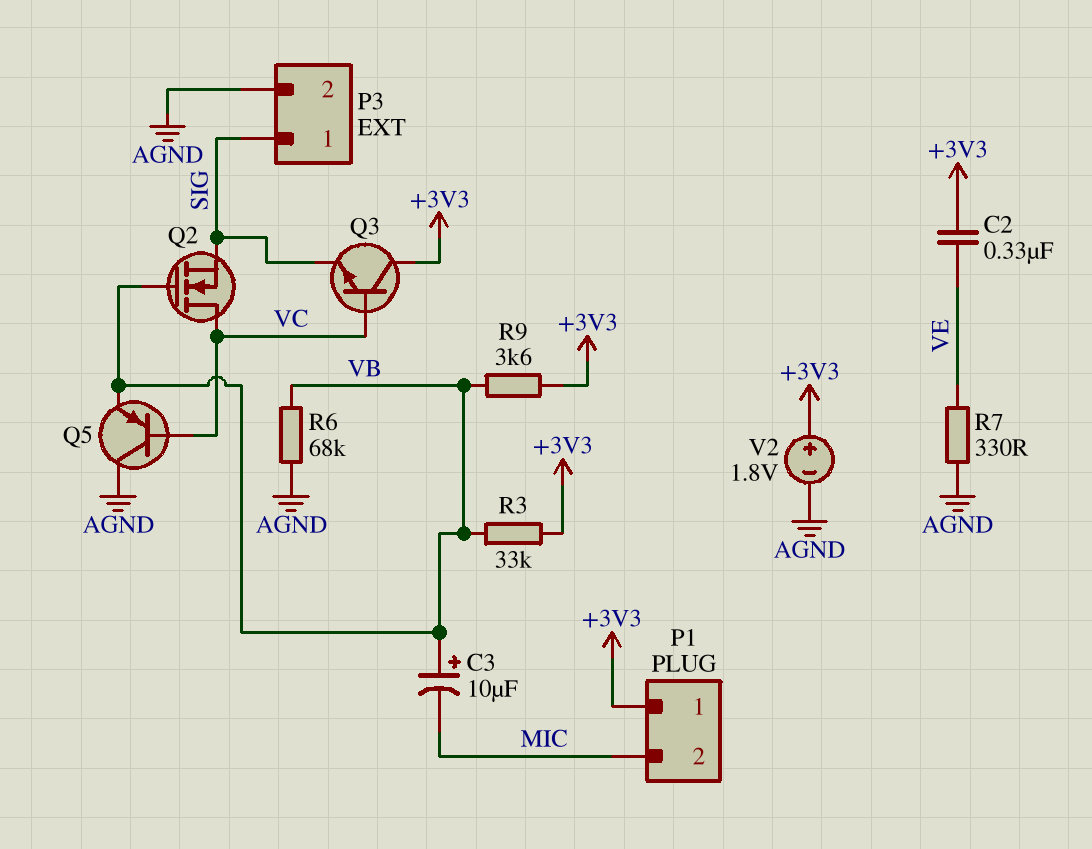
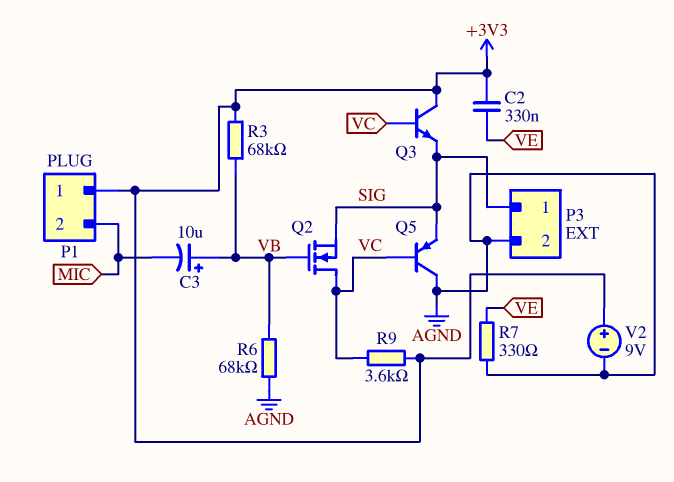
Q5: PNP (B VC, C AGND, E VB) -> PNP (B VC, C AGND, E SIG)
R3: 33k (+3V3, VB) -> 68k (+3V3, VB)
R9: 3.6k (+3V3, VB) -> 3.6k (+3V3, VC)
V2: 1.8V (plus +3V3, minus AGND) -> 9V (plus +3V3, minus AGND)

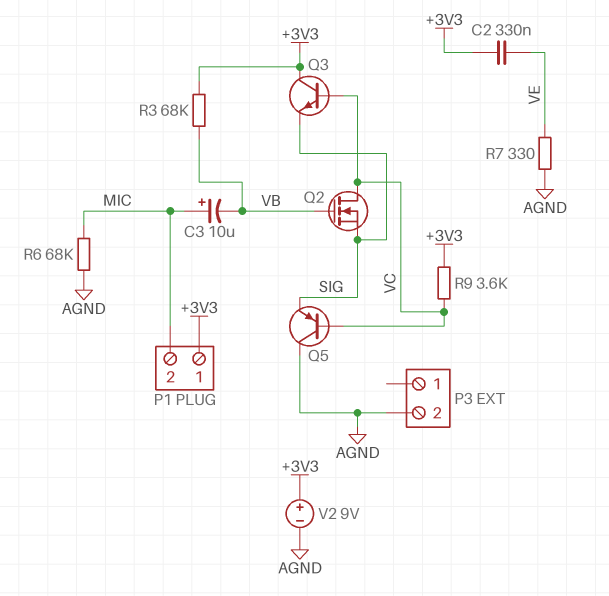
C3: 10uF (plus VB, minus MIC) -> 10uF (plus MIC, minus VB)
P3 pin 1: SIG -> none
R6: 68k (AGND, VB) -> 68k (AGND, MIC)

